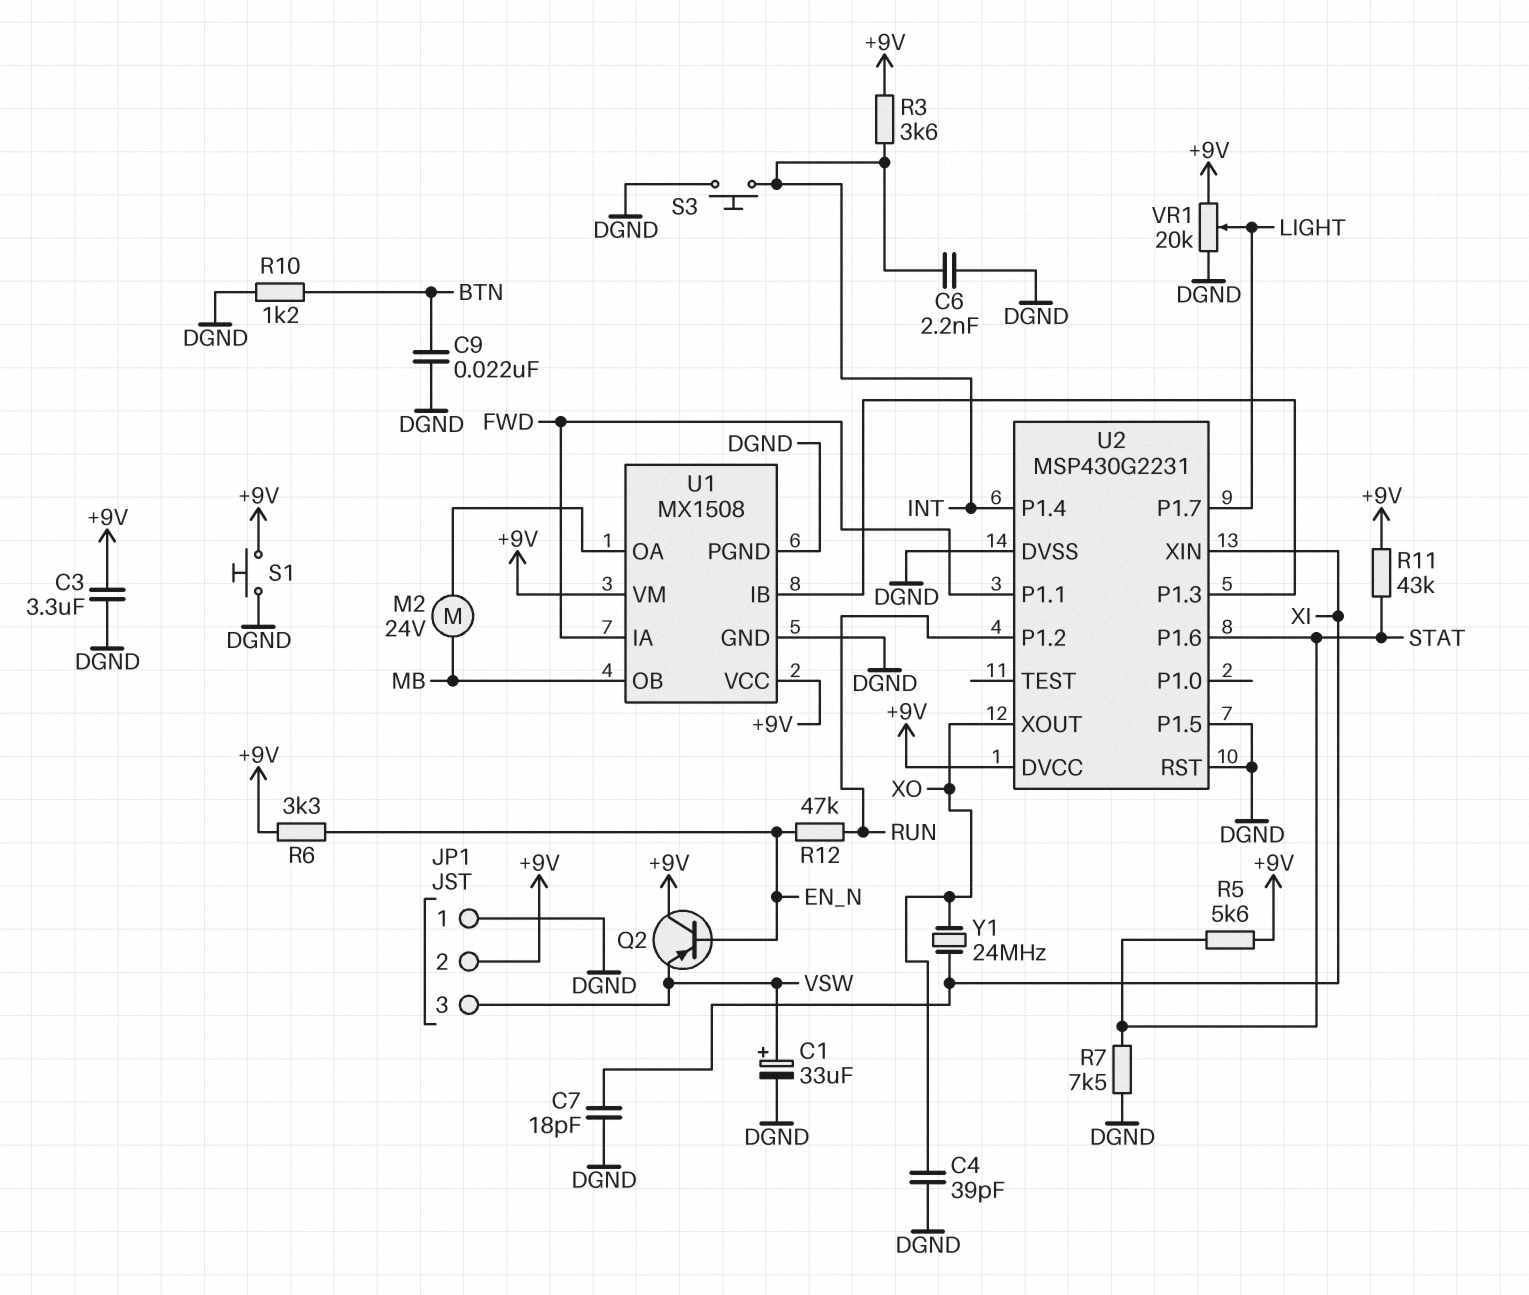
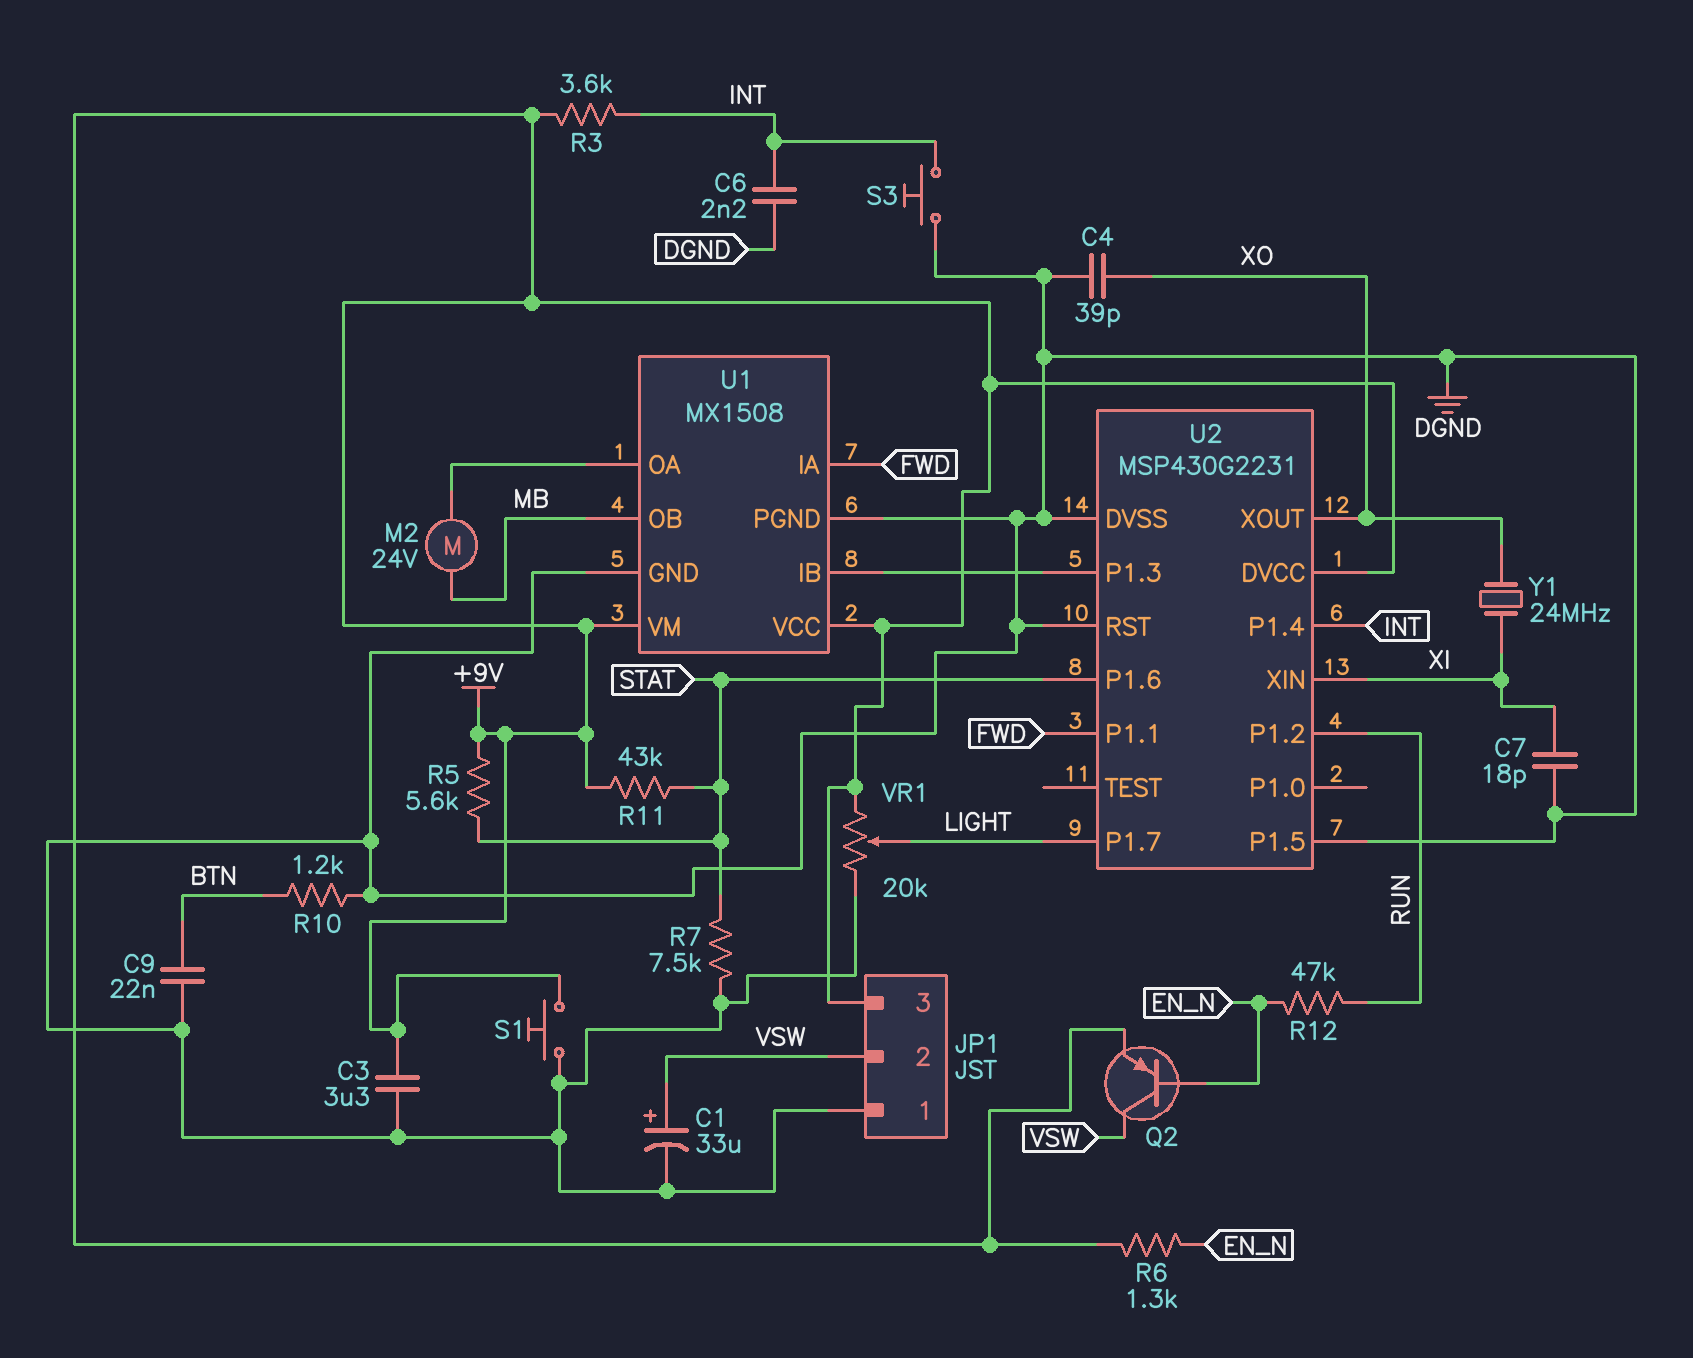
JP1 pin 2: +9V -> VSW
JP1 pin 3: VSW -> +9V
Q2: PNP (B EN_N, C +9V, E VSW) -> PNP (B EN_N, C VSW, E +9V)
R6: 3.3k (+9V, EN_N) -> 1.3k (+9V, EN_N)

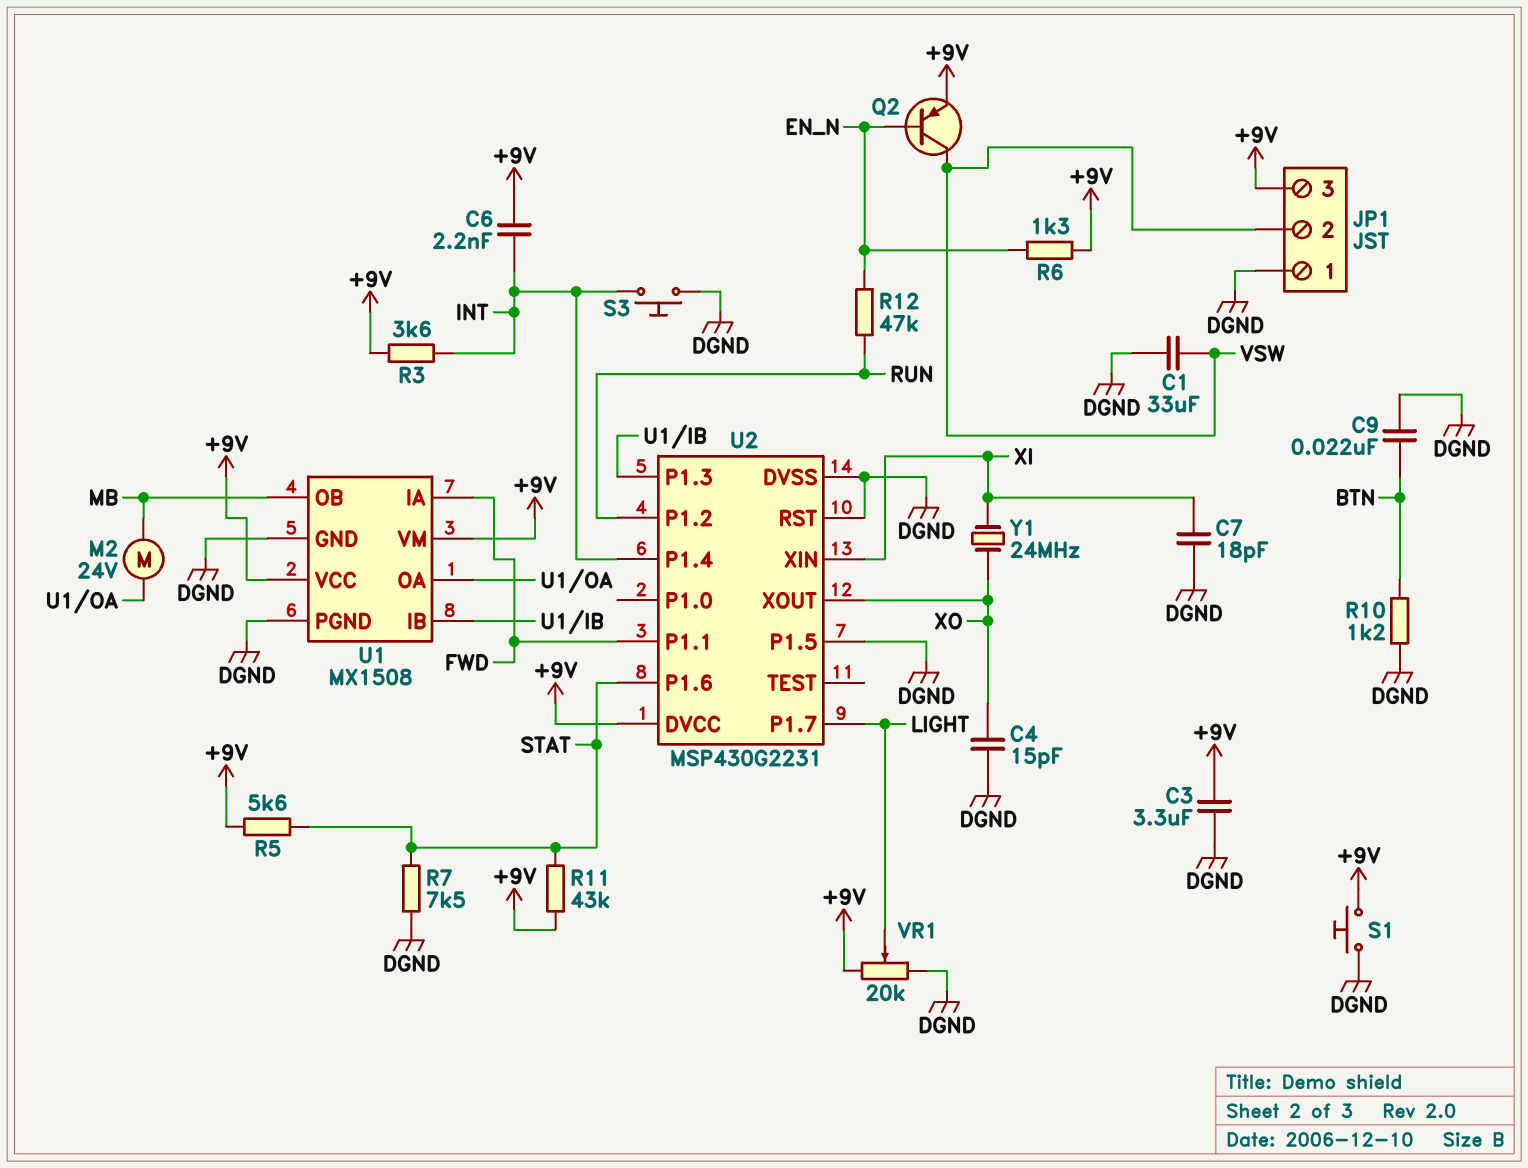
C1: 33uF (plus VSW, minus DGND) -> 33uF (DGND, VSW)
C4: 39pF (DGND, XO) -> 15pF (DGND, XO)
C6: 2.2nF (DGND, INT) -> 2.2nF (+9V, INT)

